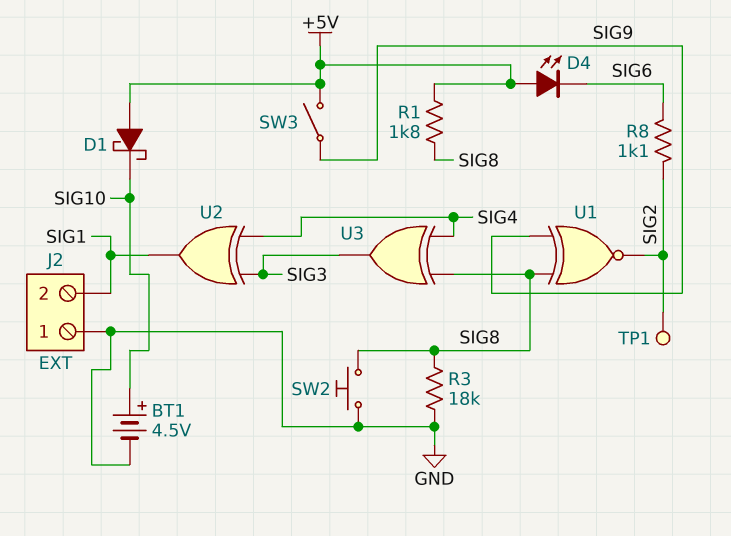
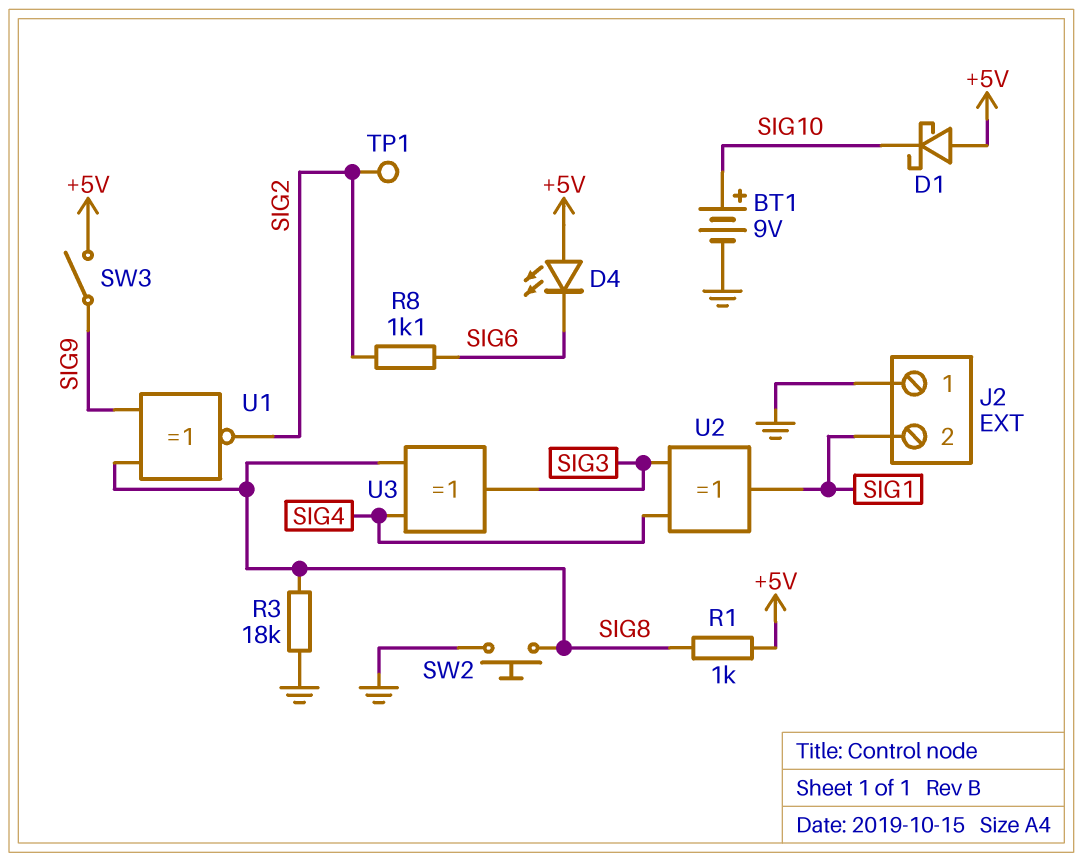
BT1: 4.5V (plus SIG10, minus GND) -> 9V (plus SIG10, minus GND)
R1: 1.8k (+5V, SIG8) -> 1k (+5V, SIG8)

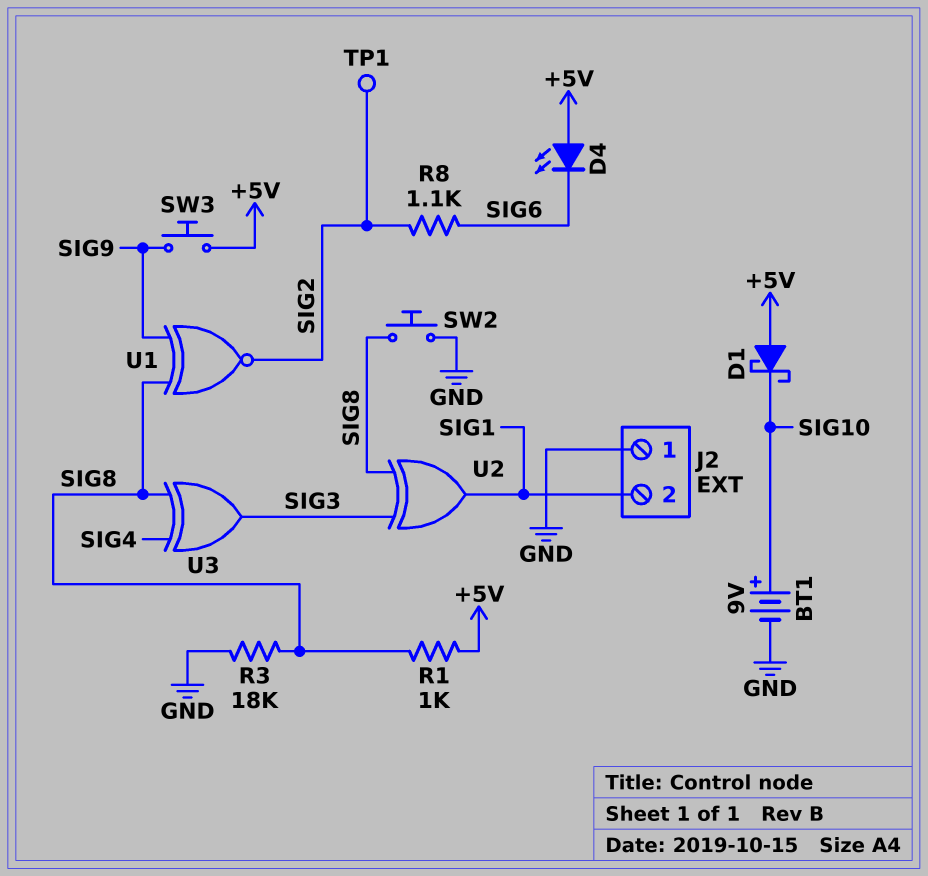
SW3: switch (+5V, SIG9) -> button (+5V, SIG9)
U2: XOR (in SIG3, in SIG4, out SIG1) -> XOR (in SIG3, in SIG8, out SIG1)

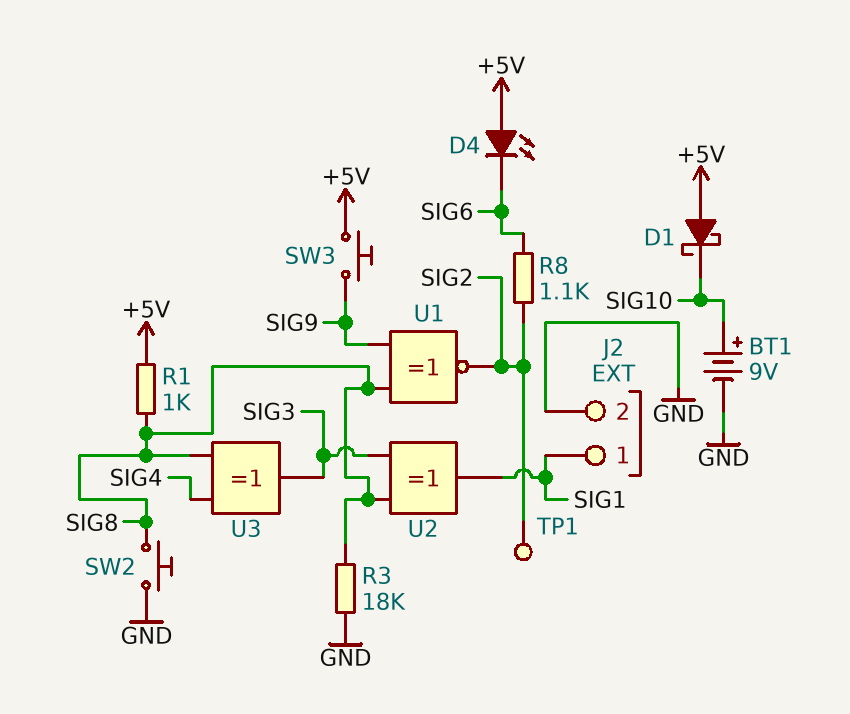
J2 pin 1: GND -> SIG1
J2 pin 2: SIG1 -> GND

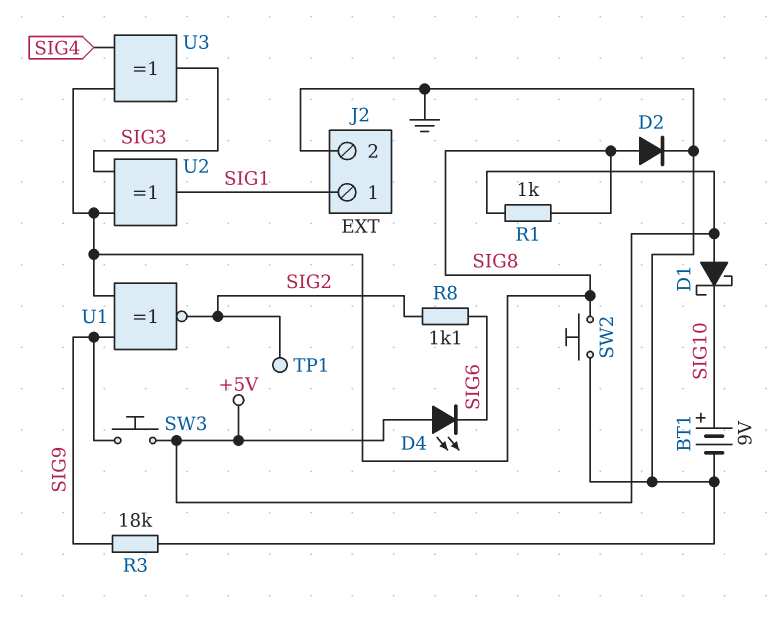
D2: none -> diode (A SIG8, K GND)
R3: 18k (GND, SIG8) -> 18k (GND, SIG9)

